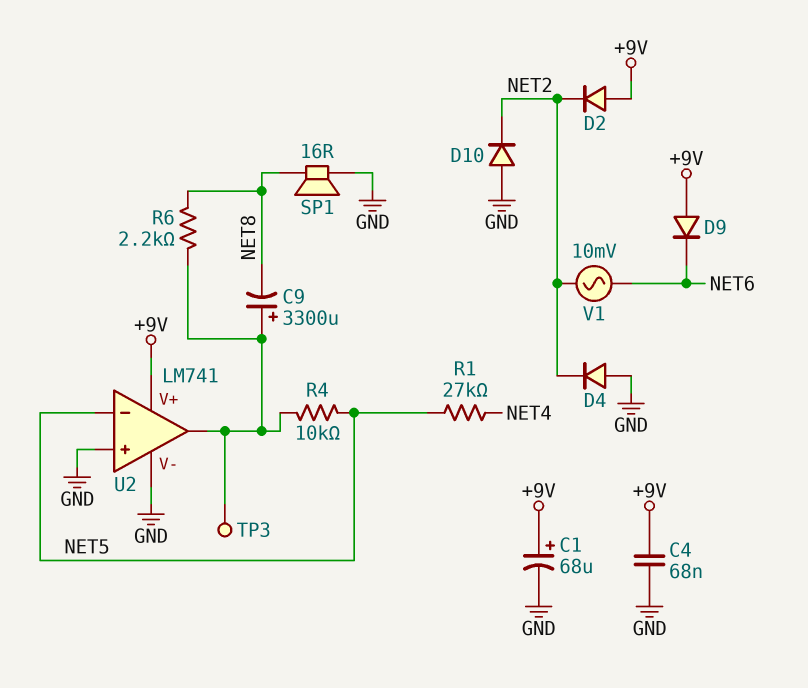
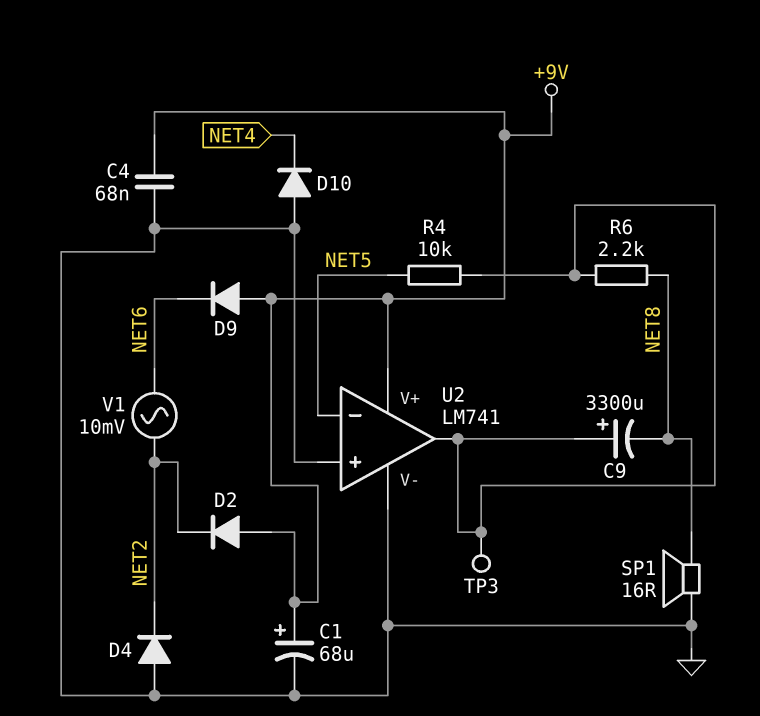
D10: diode (A GND, K NET2) -> diode (A GND, K NET4)
R1: 27k (NET4, NET5) -> none

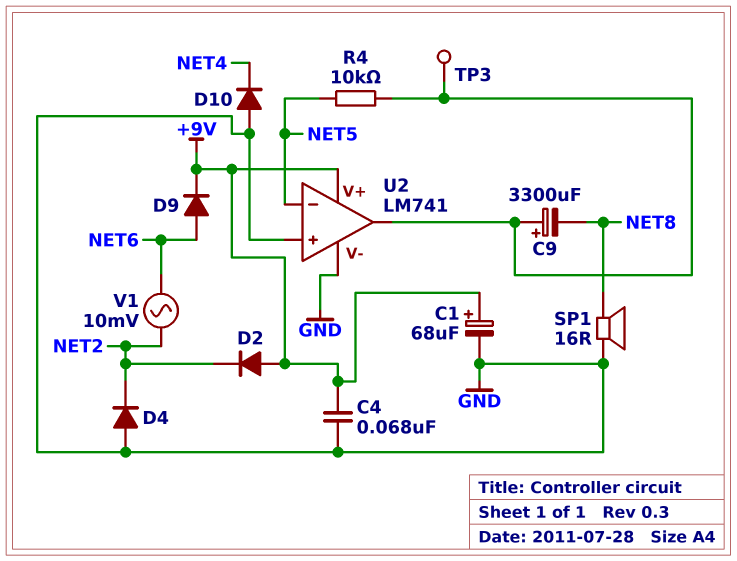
D9: diode (A +9V, K NET6) -> diode (A NET6, K +9V)
R6: 2.2k (NET8, U2/out) -> none

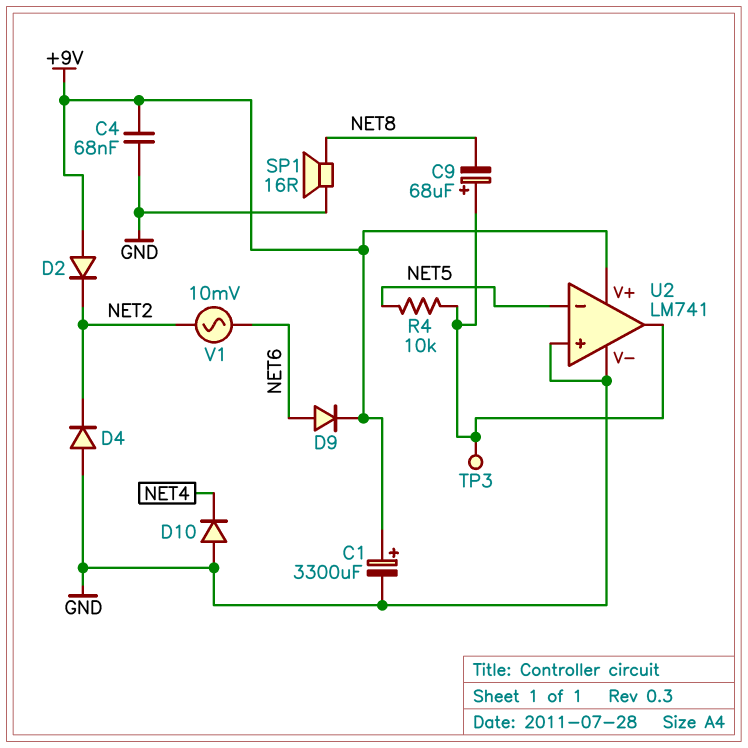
C1: 68uF (plus +9V, minus GND) -> 3300uF (plus +9V, minus GND)
C9: 3300uF (plus U2/out, minus NET8) -> 68uF (plus U2/out, minus NET8)

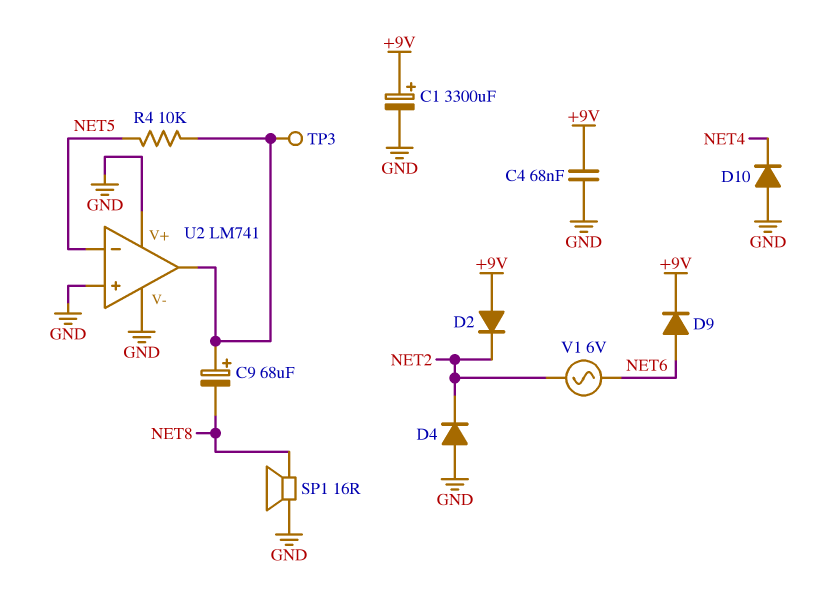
U2 pin V+: +9V -> GND
V1: AC 10mV (NET2, NET6) -> AC 6V (NET2, NET6)

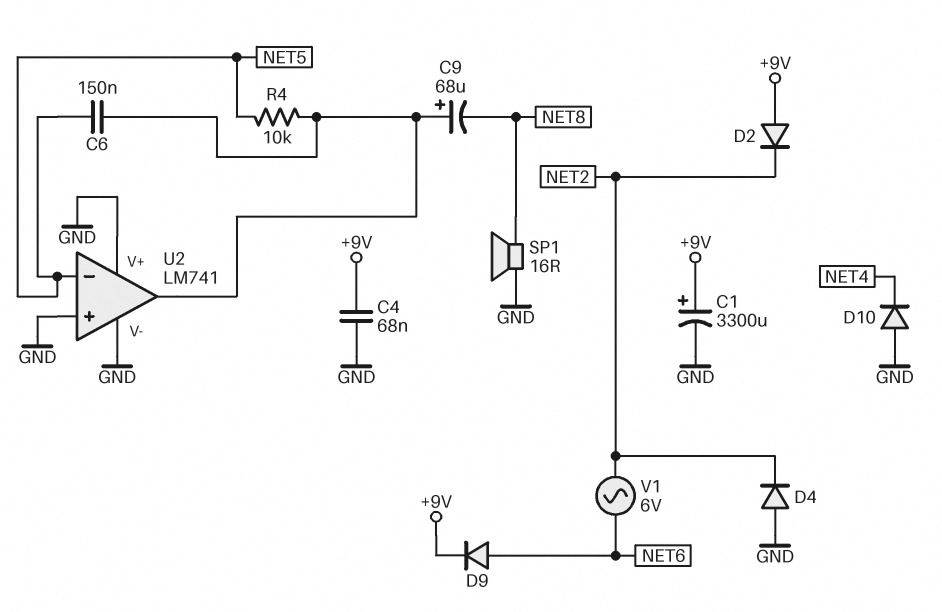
C6: none -> 150nF (NET5, U2/out)
TP3: test point (U2/out) -> none

